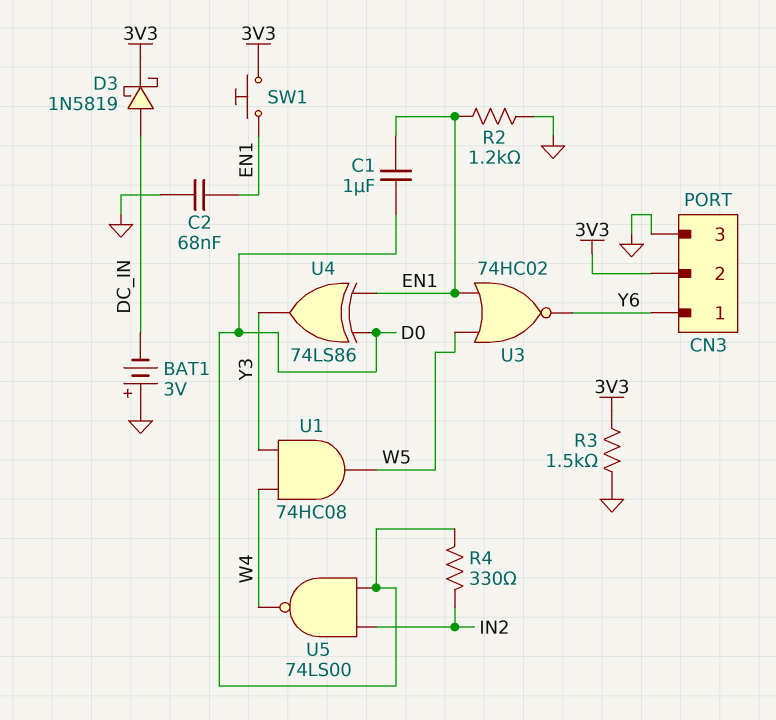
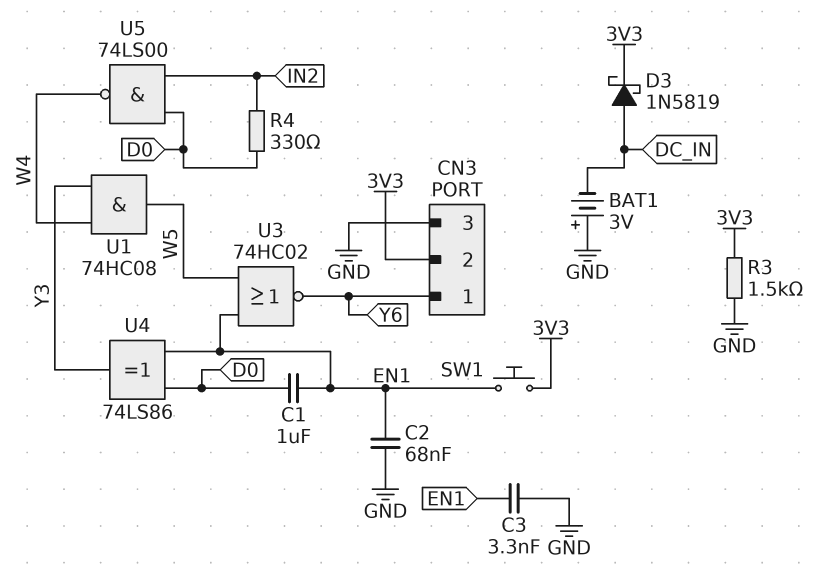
C3: none -> 3.3nF (EN1, GND)
R2: 1.2k (EN1, GND) -> none

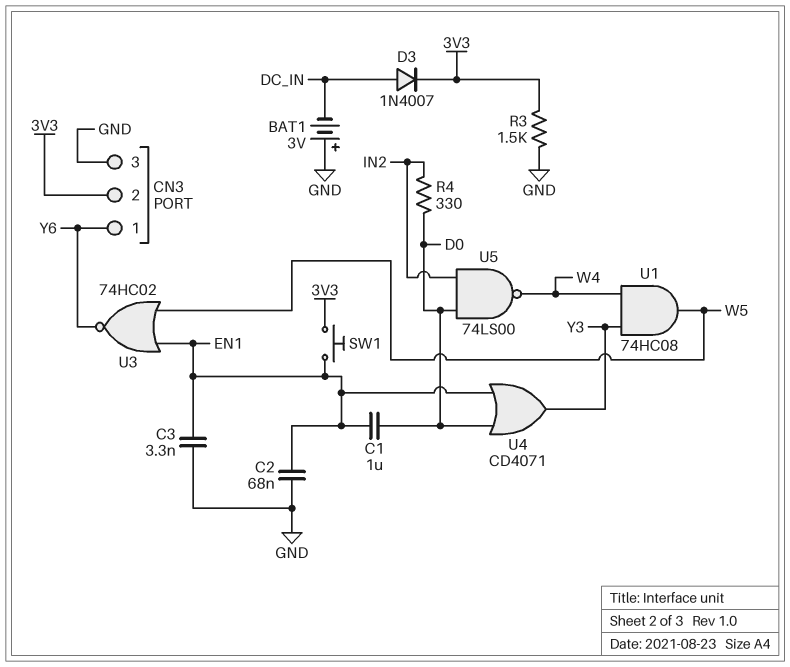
D3: schottky 1N5819 (A DC_IN, K 3V3) -> diode 1N4007 (A DC_IN, K 3V3)
U4: XOR 74LS86 (in D0, in EN1, out Y3) -> OR CD4071 (in D0, in EN1, out Y3)

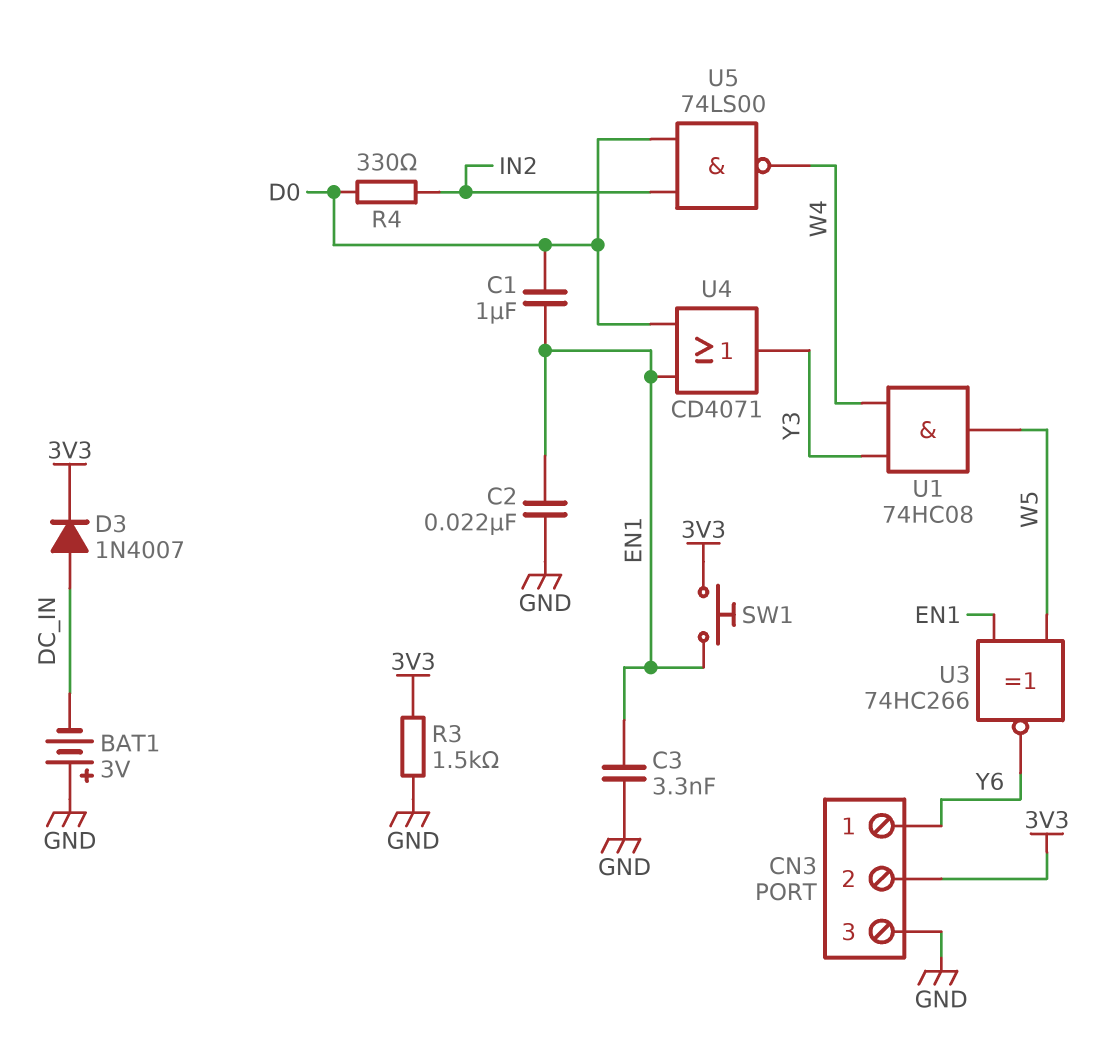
C2: 68nF (EN1, GND) -> 22nF (EN1, GND)
U3: NOR 74HC02 (in EN1, in W5, out Y6) -> XNOR 74HC266 (in EN1, in W5, out Y6)

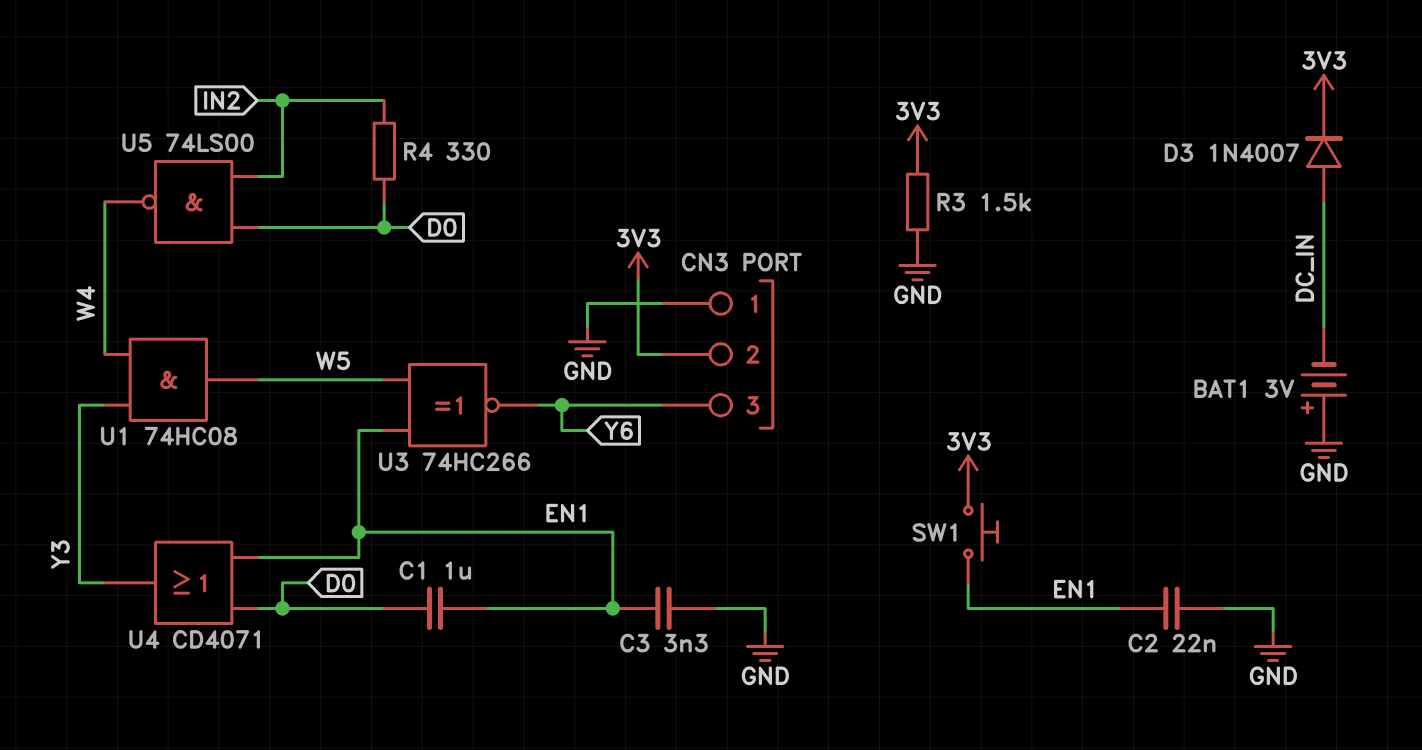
CN3 pin 1: Y6 -> GND
CN3 pin 3: GND -> Y6

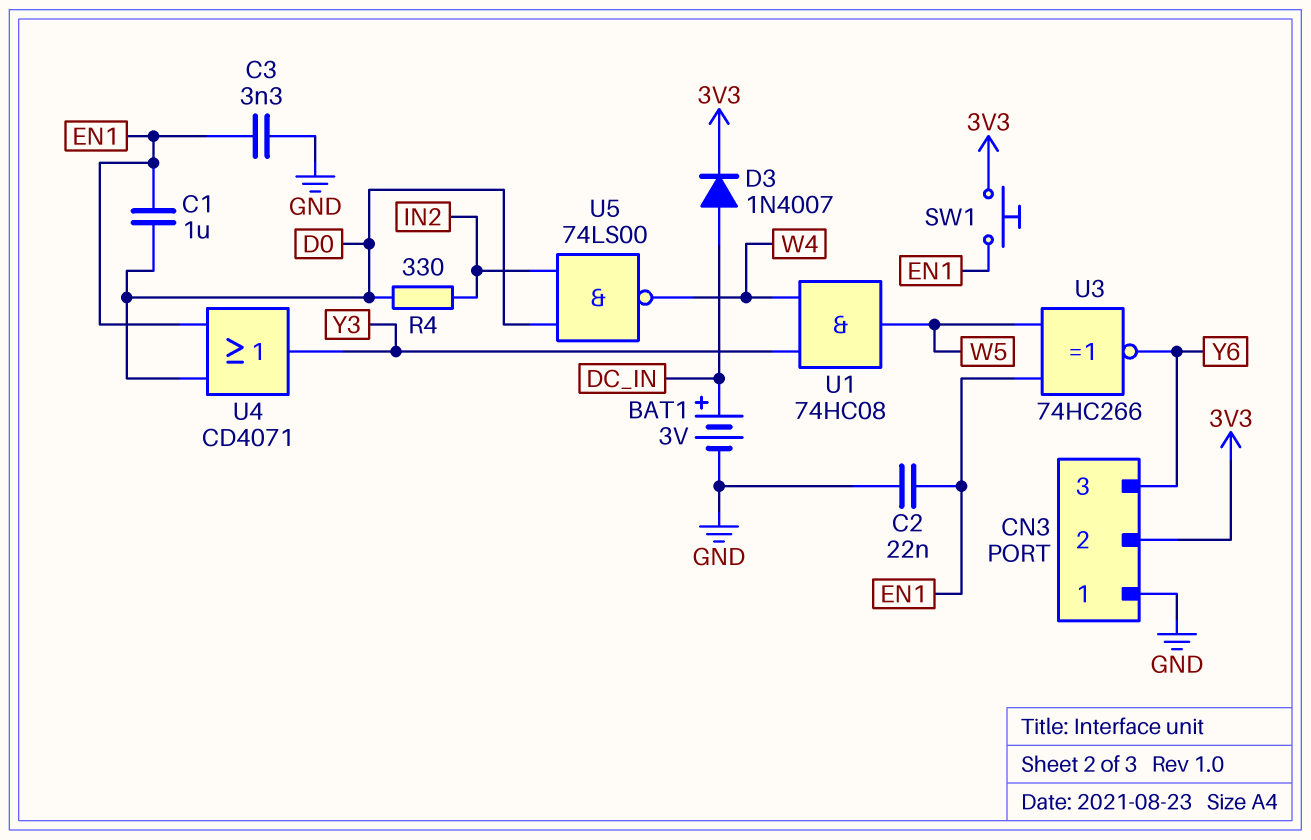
BAT1: 3V (plus GND, minus DC_IN) -> 3V (plus DC_IN, minus GND)
R3: 1.5k (3V3, GND) -> none

